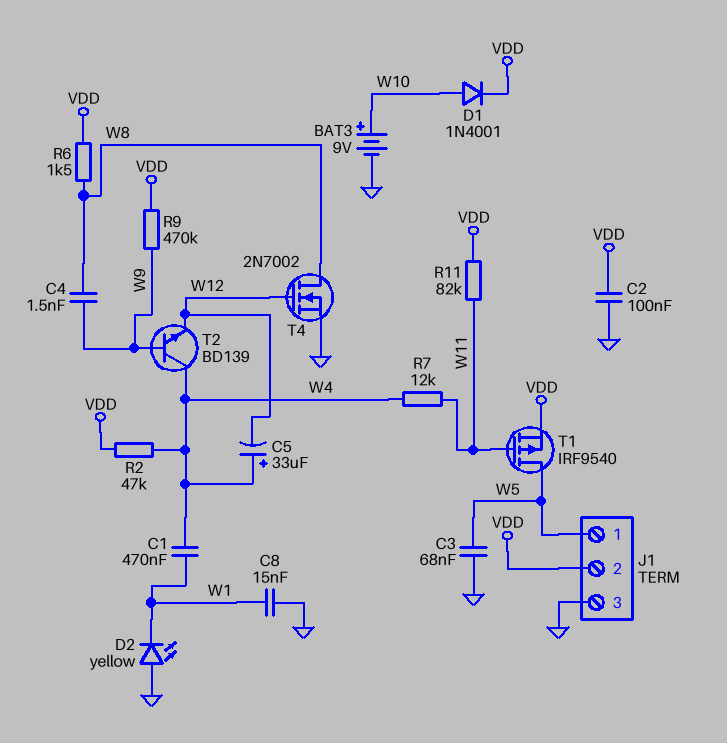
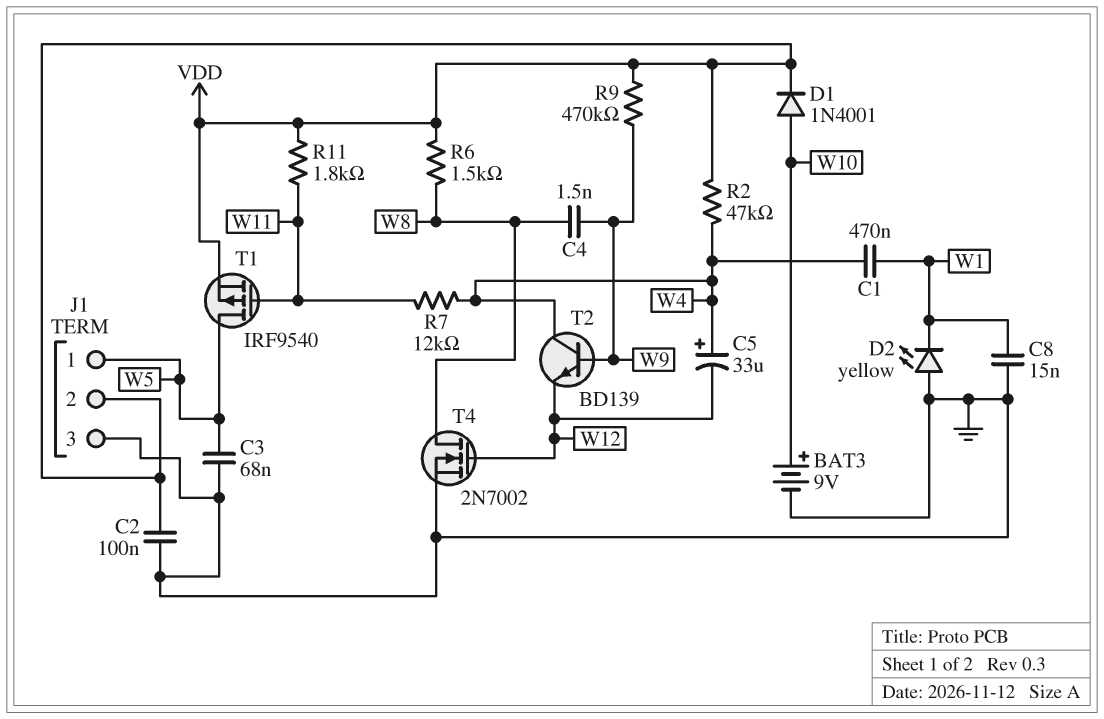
R11: 82k (VDD, W11) -> 1.8k (VDD, W11)

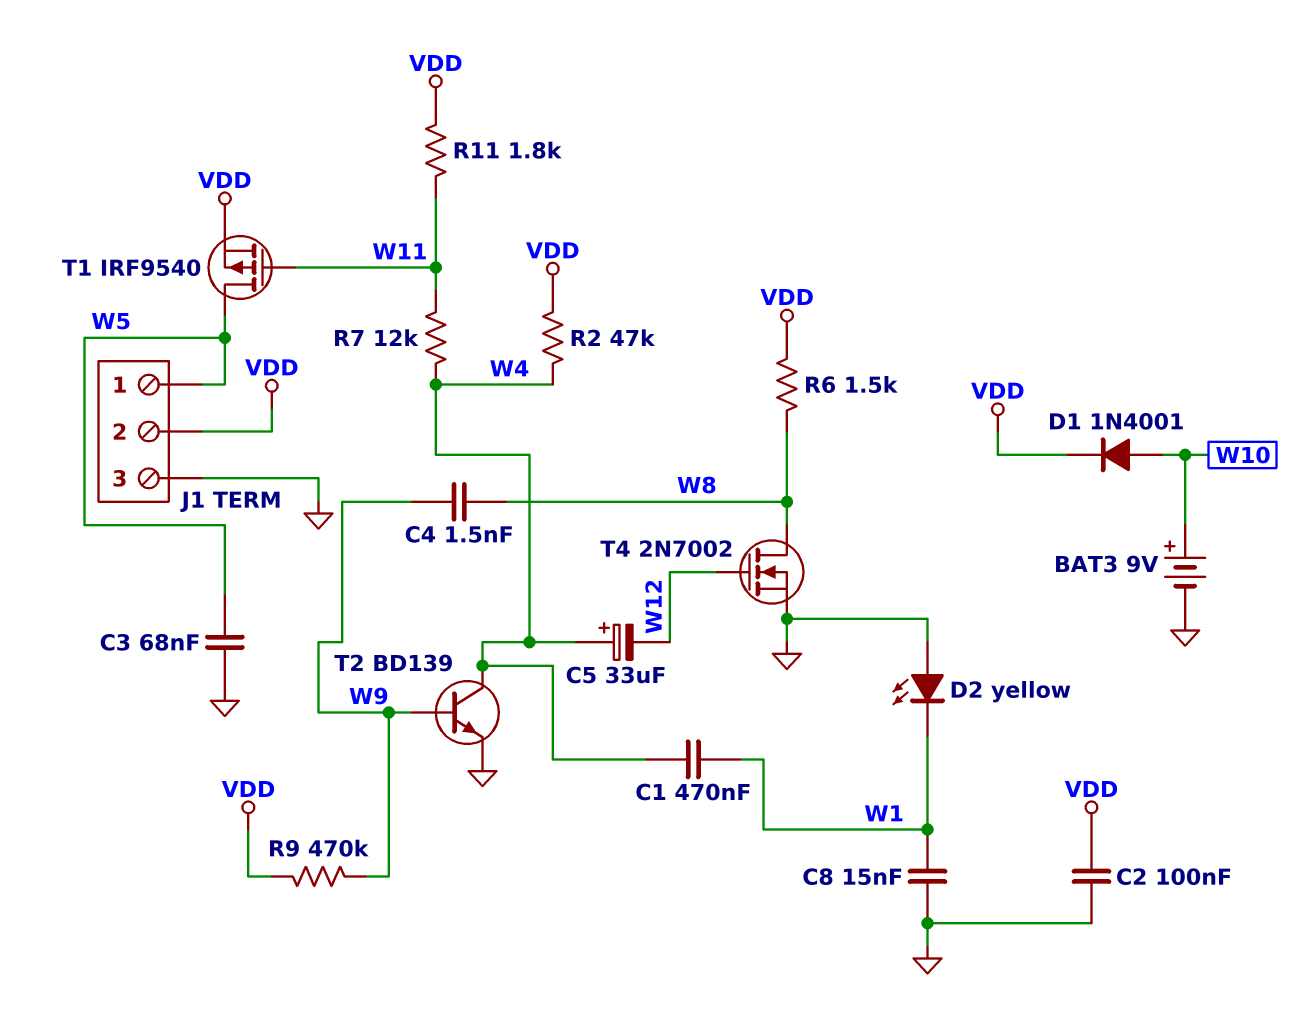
T2: NPN BD139 (B W9, C W4, E W12) -> NPN BD139 (B W9, C W4, E GND)

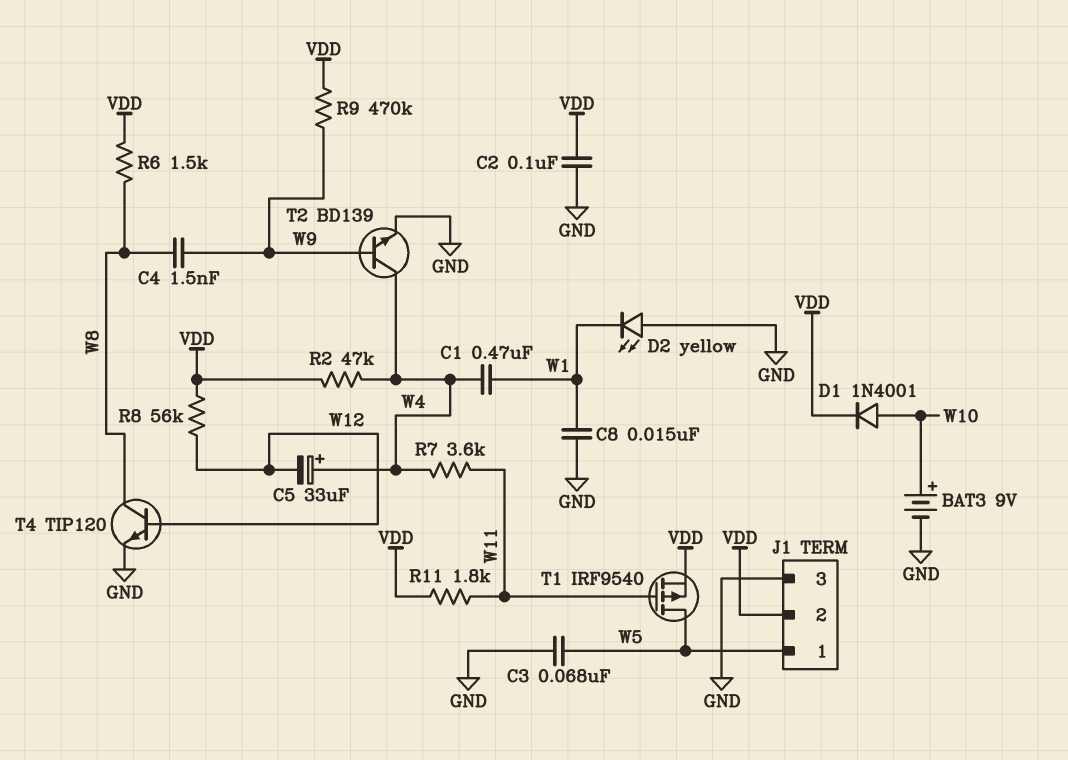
R7: 12k (W4, W11) -> 3.6k (W4, W11)
R8: none -> 56k (VDD, W12)
T4: NMOS 2N7002 (G W12, D W8, S GND) -> NPN TIP120 (B W12, C W8, E GND)

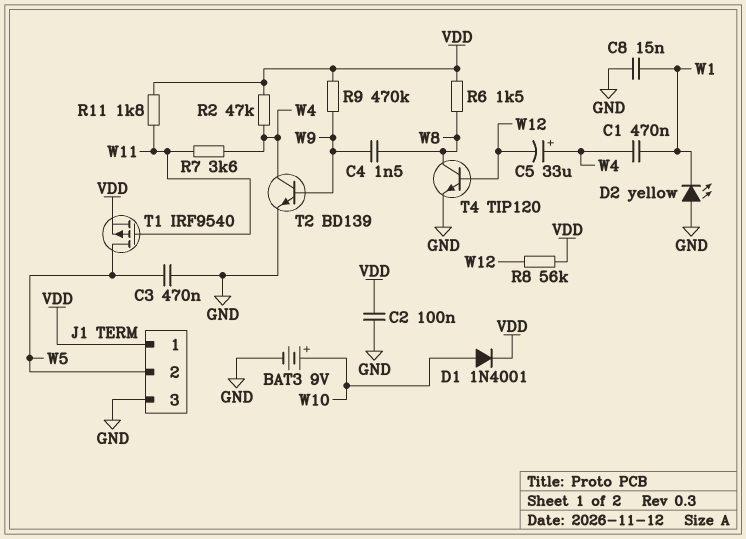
C3: 68nF (GND, W5) -> 470nF (GND, W5)
J1 pin 1: W5 -> VDD
J1 pin 2: VDD -> W5

